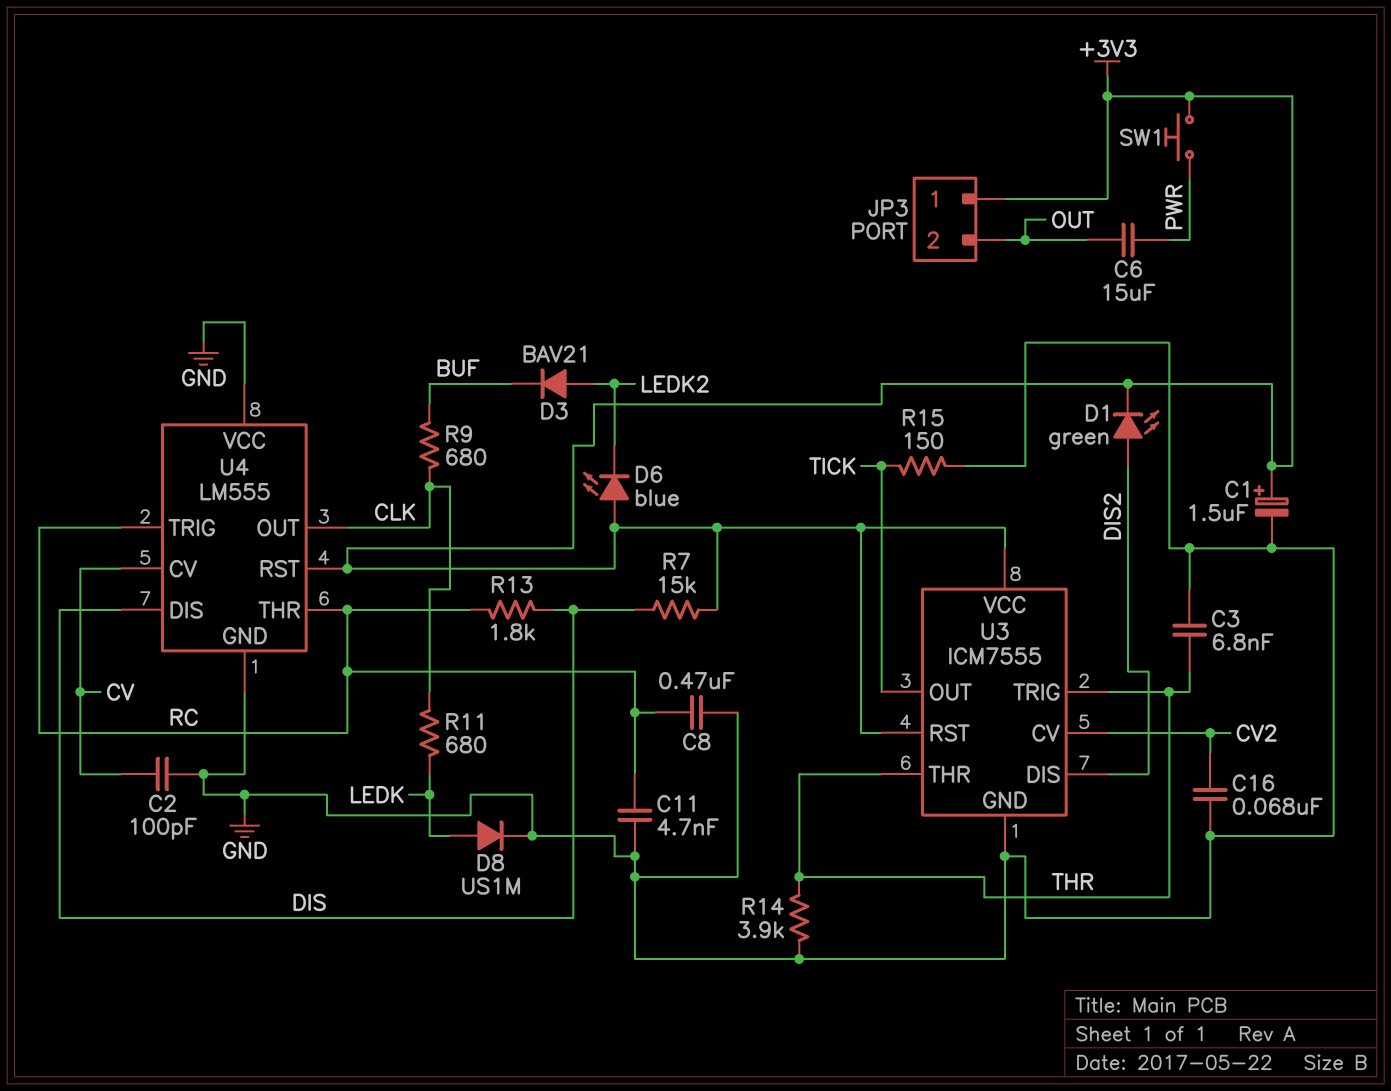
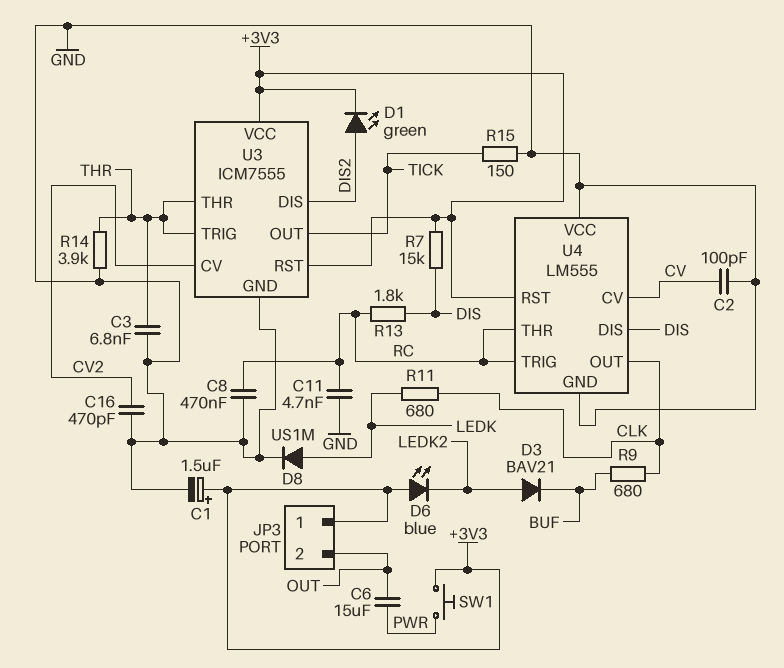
C16: 68nF (CV2, GND) -> 470pF (CV2, GND)

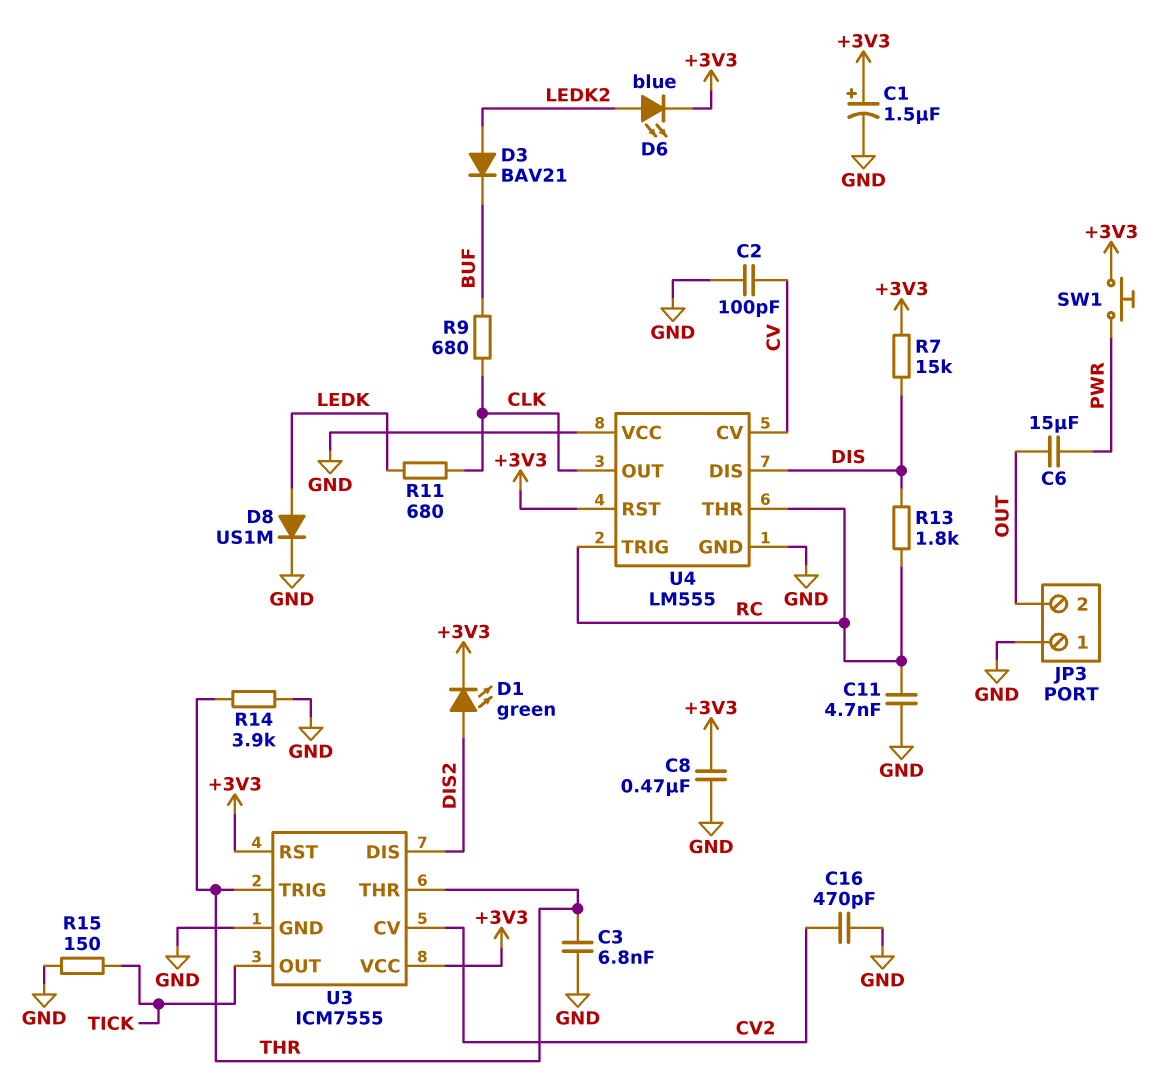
C8: 470nF (GND, RC) -> 470nF (+3V3, GND)
D6: LED blue (A +3V3, K LEDK2) -> LED blue (A LEDK2, K +3V3)
JP3 pin 1: +3V3 -> GND

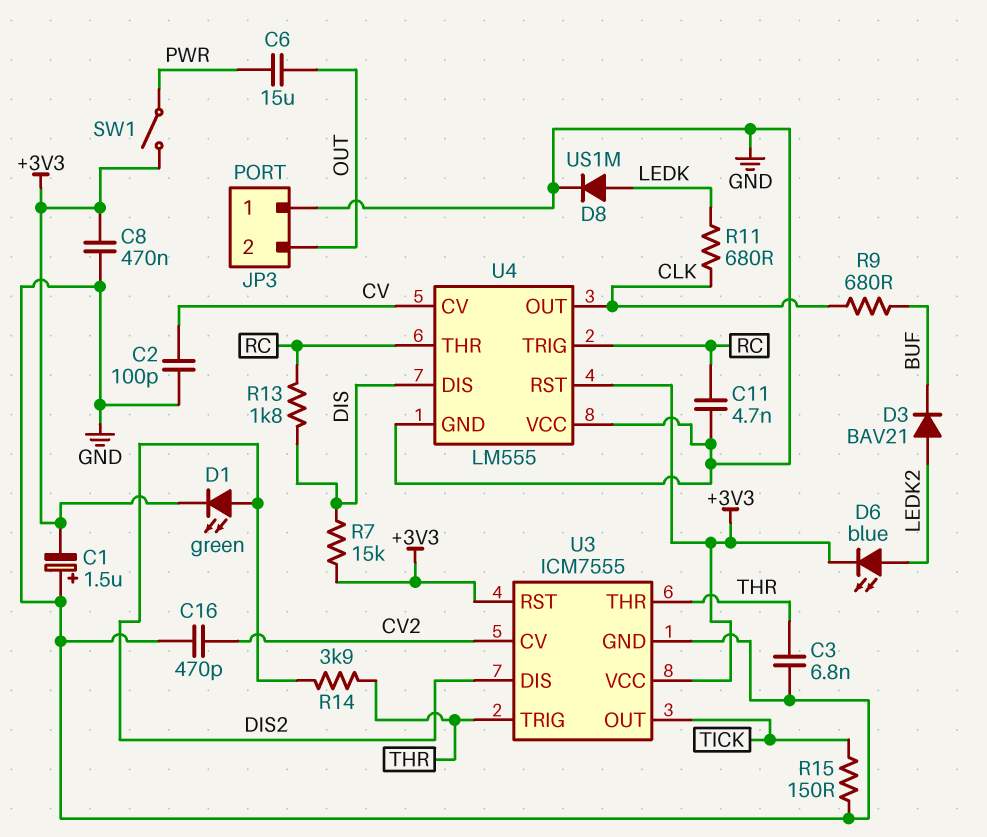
C1: 1.5uF (plus +3V3, minus GND) -> 1.5uF (plus GND, minus +3V3)
R14: 3.9k (GND, THR) -> 3.9k (DIS2, THR)
SW1: button (+3V3, PWR) -> switch (+3V3, PWR)

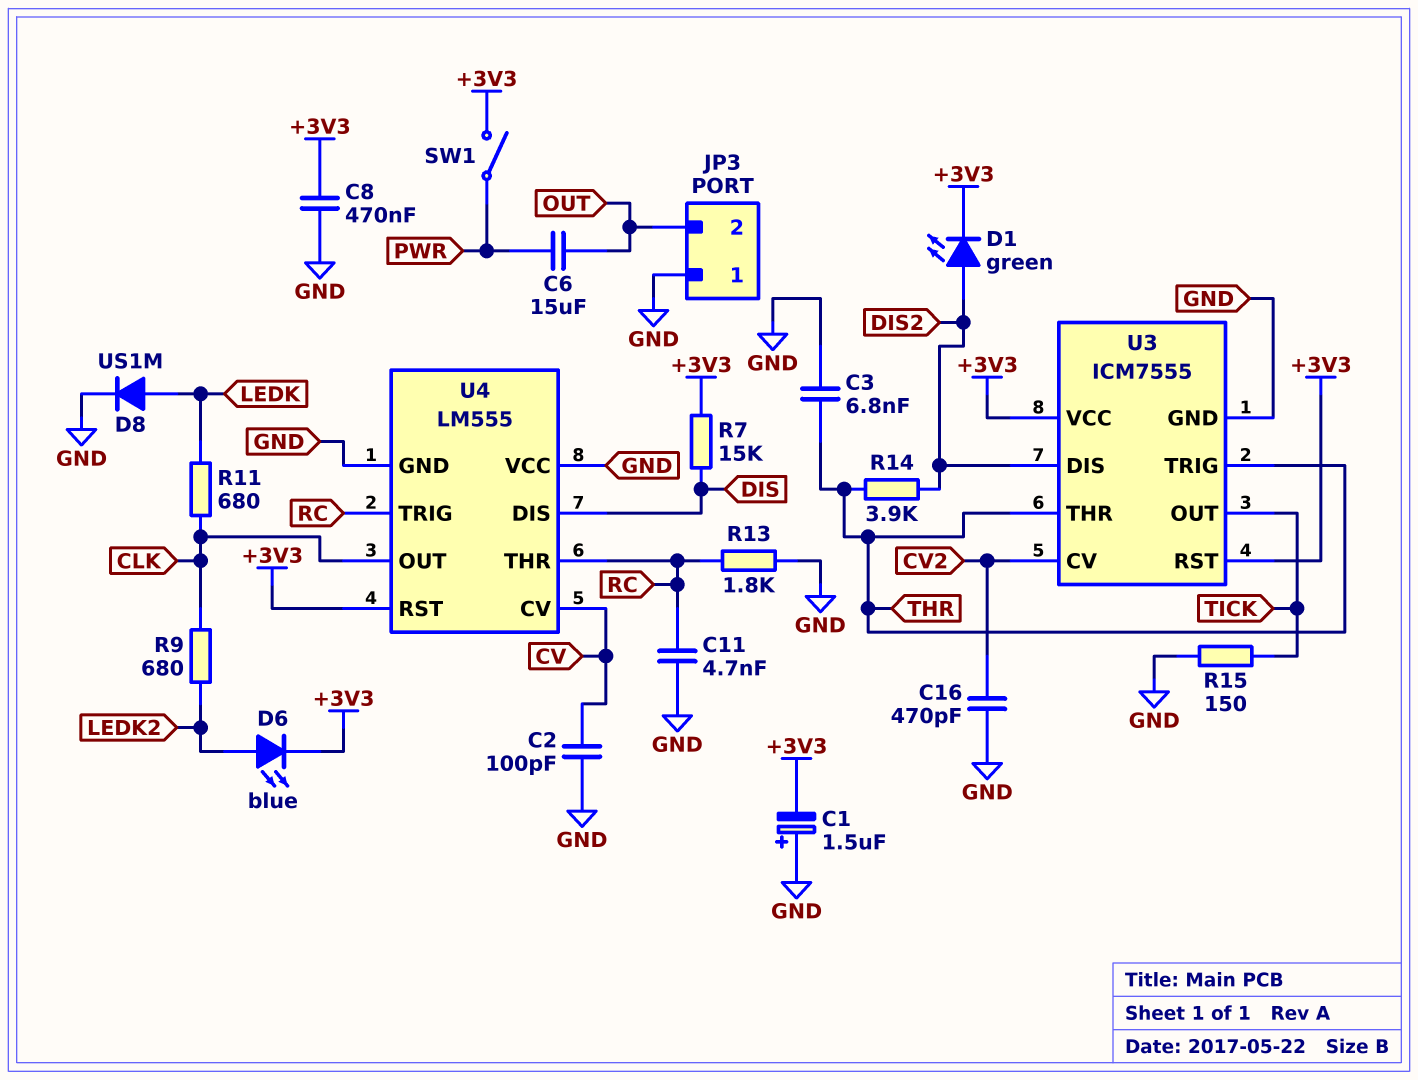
D3: diode BAV21 (A LEDK2, K BUF) -> none
R9: 680 (BUF, CLK) -> 680 (CLK, LEDK2)
R13: 1.8k (DIS, RC) -> 1.8k (GND, RC)

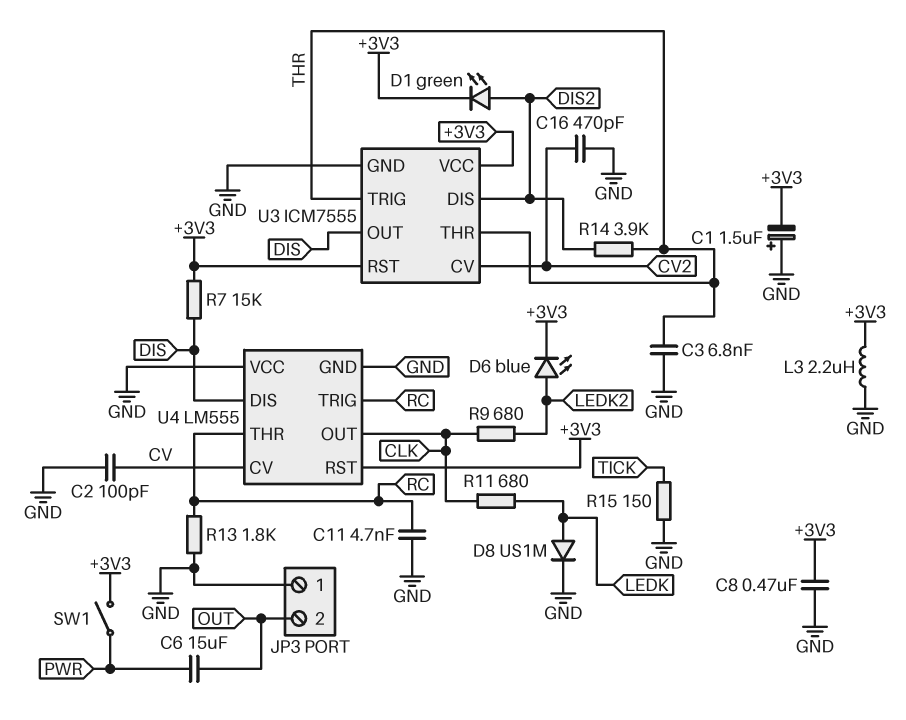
L3: none -> 2.2uH (+3V3, GND)
U3 pin OUT: TICK -> DIS

